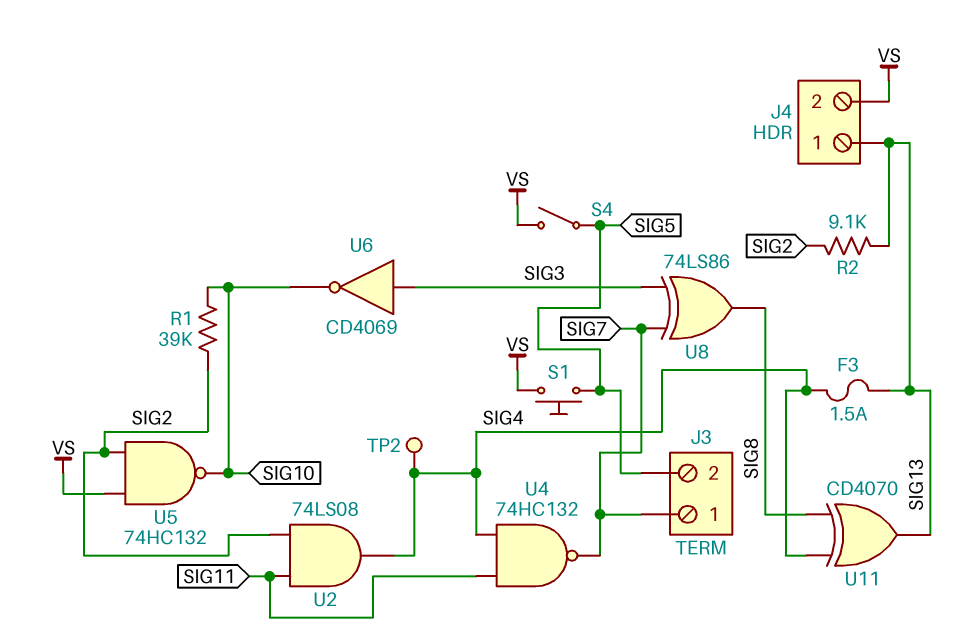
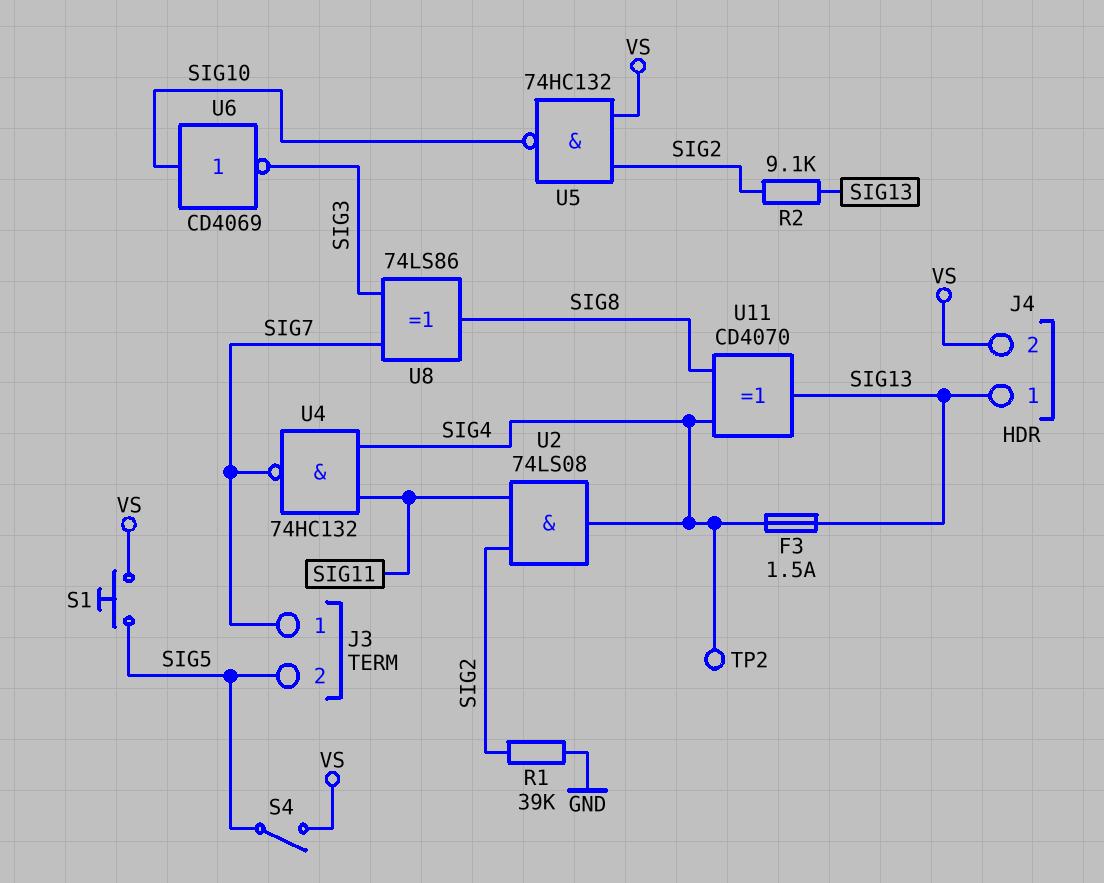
R1: 39k (SIG2, SIG10) -> 39k (GND, SIG2)
U6: NOT CD4069 (in SIG3, out SIG10) -> NOT CD4069 (in SIG10, out SIG3)

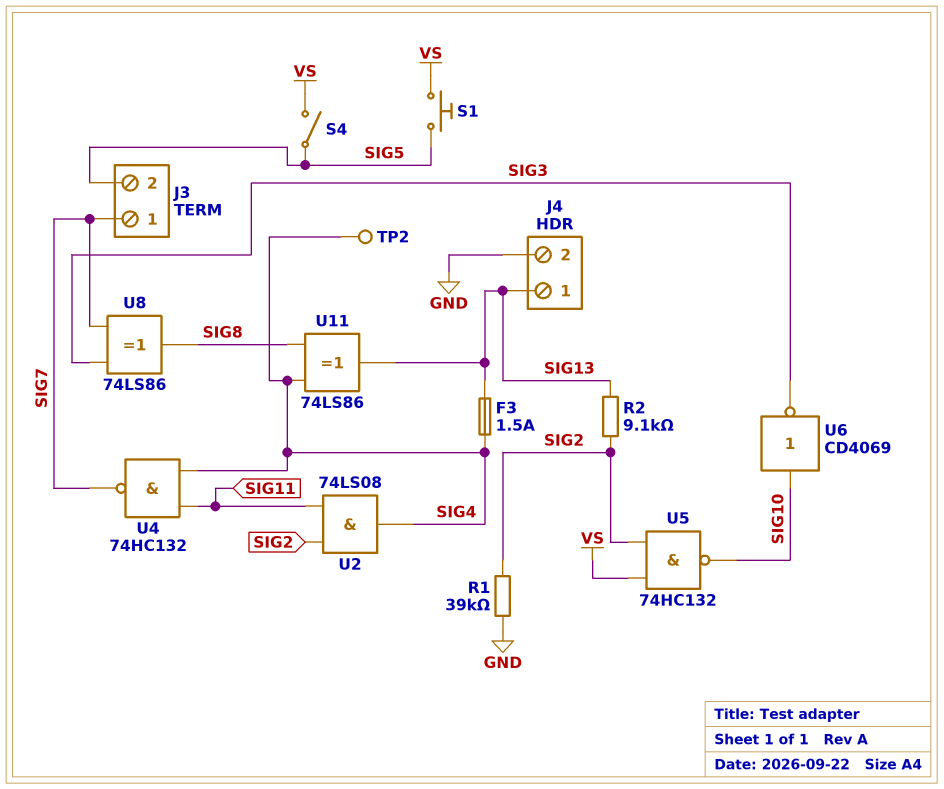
J4 pin 2: VS -> GND
U11: XOR CD4070 (in SIG4, in SIG8, out SIG13) -> XOR 74LS86 (in SIG4, in SIG8, out SIG13)

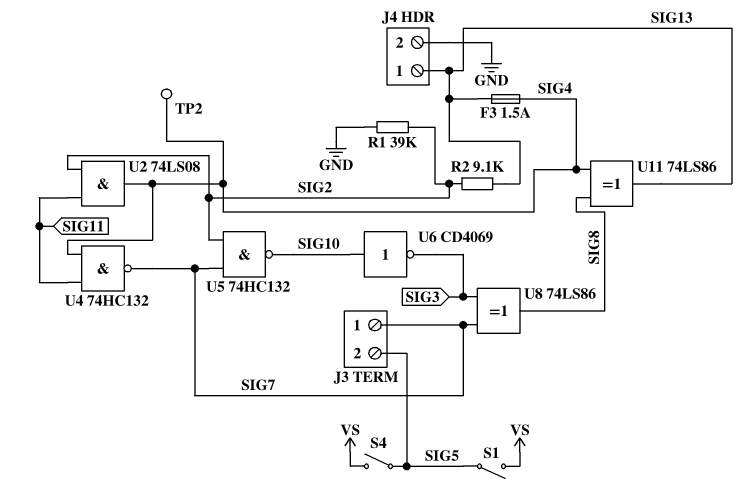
S1: button (SIG5, VS) -> switch (SIG5, VS)
U5: NAND 74HC132 (in SIG2, in VS, out SIG10) -> NAND 74HC132 (in SIG2, in SIG7, out SIG10)

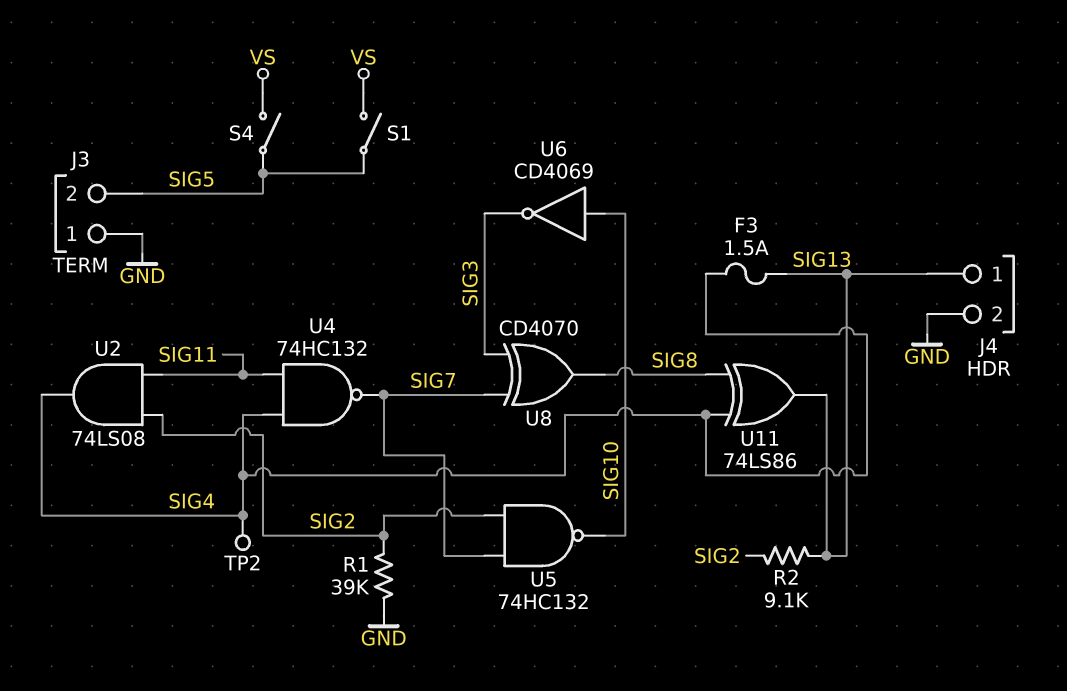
J3 pin 1: SIG7 -> GND
U8: XOR 74LS86 (in SIG3, in SIG7, out SIG8) -> XOR CD4070 (in SIG3, in SIG7, out SIG8)

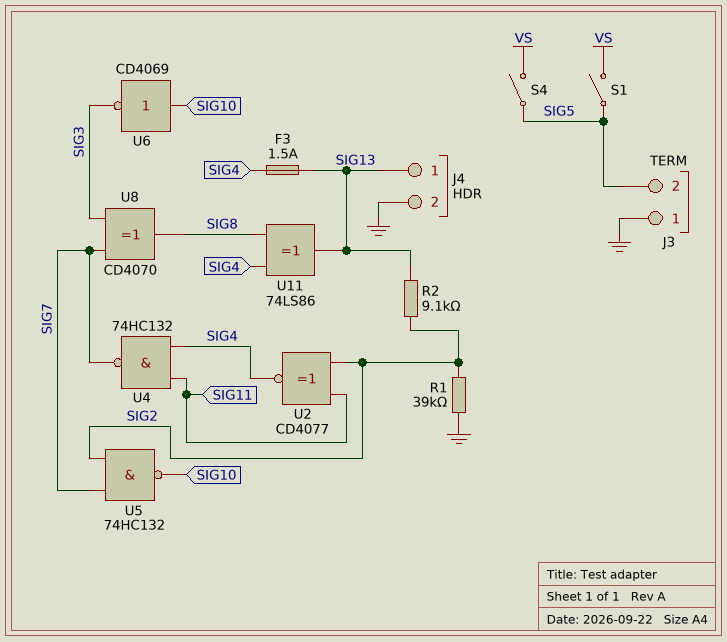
TP2: test point (SIG4) -> none
U2: AND 74LS08 (in SIG2, in SIG11, out SIG4) -> XNOR CD4077 (in SIG2, in SIG11, out SIG4)

